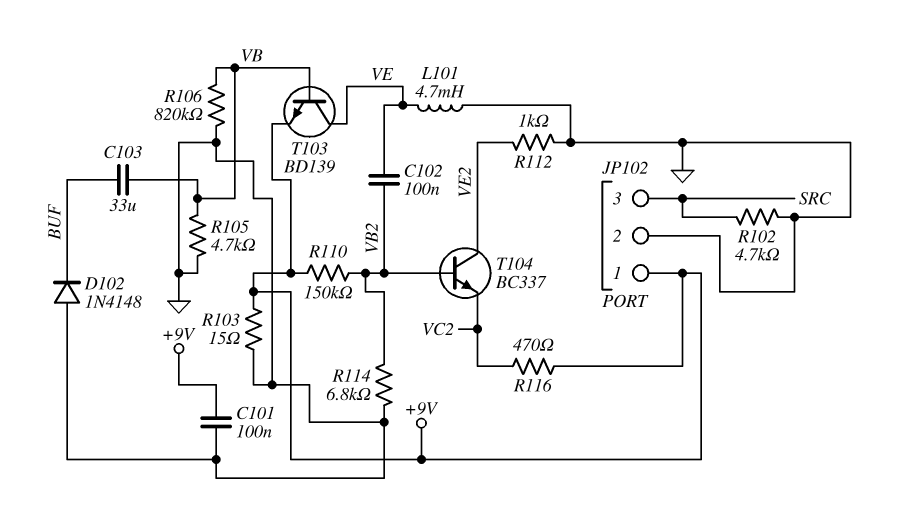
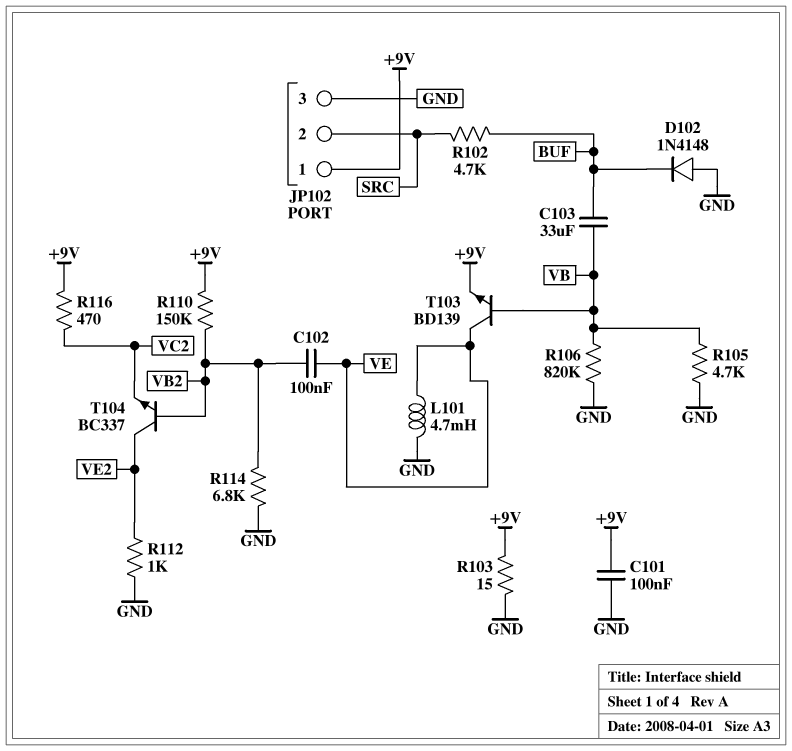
JP102 pin 2: GND -> SRC
JP102 pin 3: SRC -> GND
R102: 4.7k (GND, SRC) -> 4.7k (BUF, SRC)

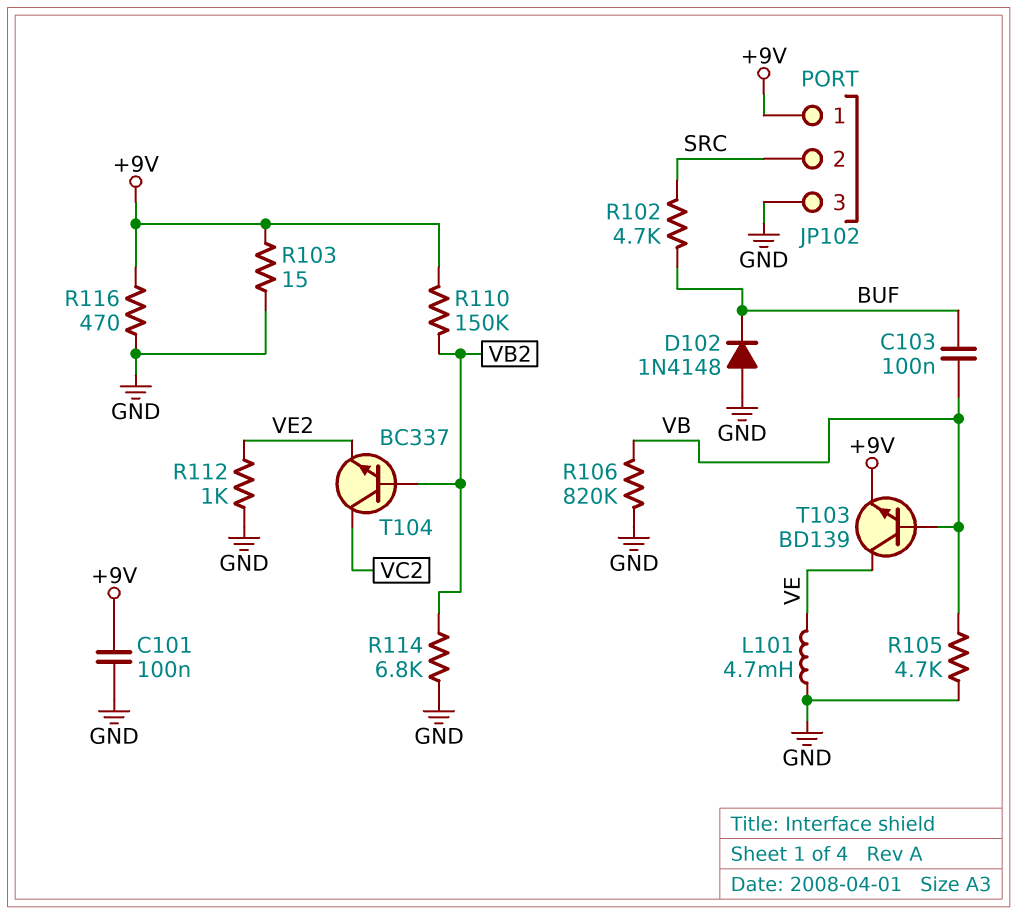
C102: 100nF (VB2, VE) -> none
C103: 33uF (BUF, VB) -> 100nF (BUF, VB)
R116: 470 (+9V, VC2) -> 470 (+9V, GND)
T104: NPN BC337 (B VB2, C VE2, E VC2) -> NPN BC337 (B VB2, C VC2, E VE2)

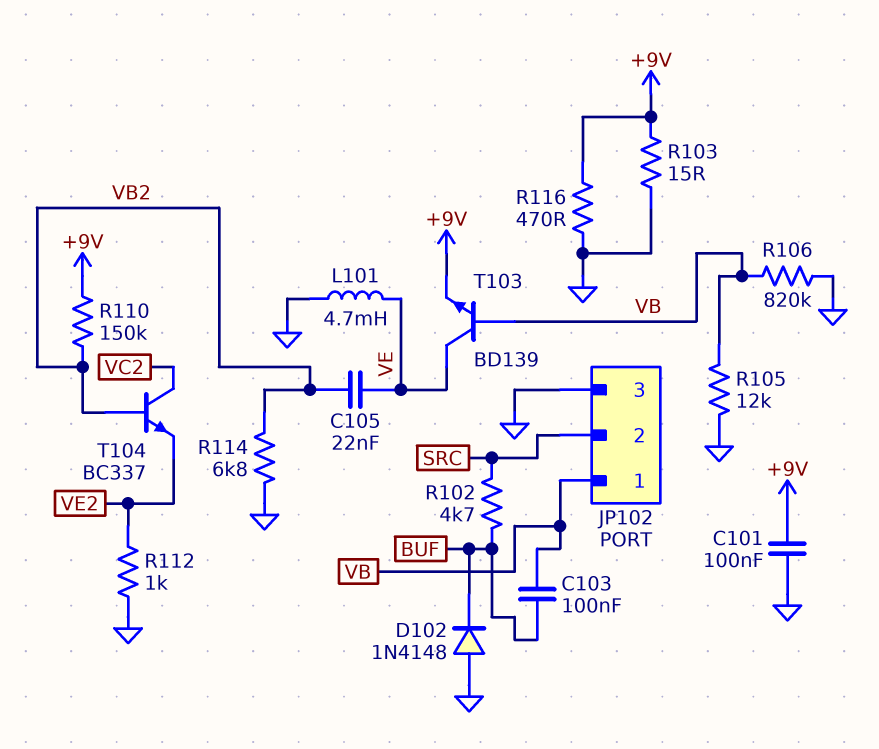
C105: none -> 22nF (VB2, VE)
JP102 pin 1: +9V -> VB
R105: 4.7k (GND, VB) -> 12k (GND, VB)

